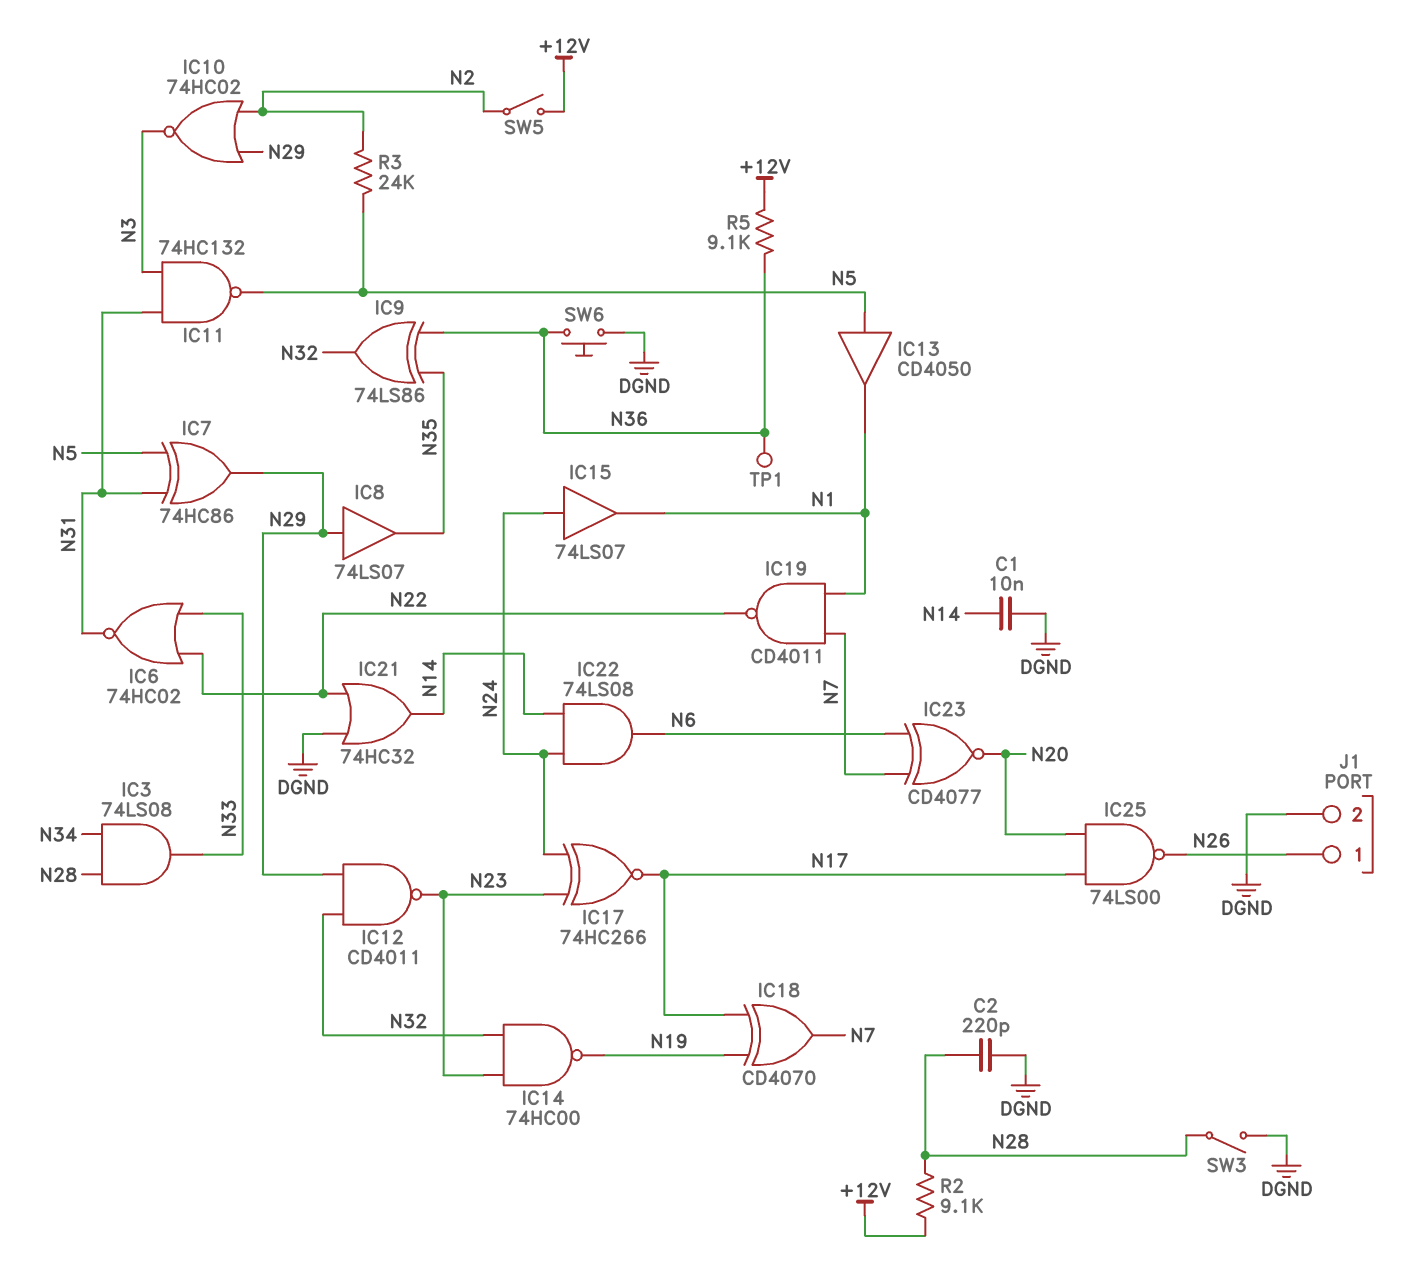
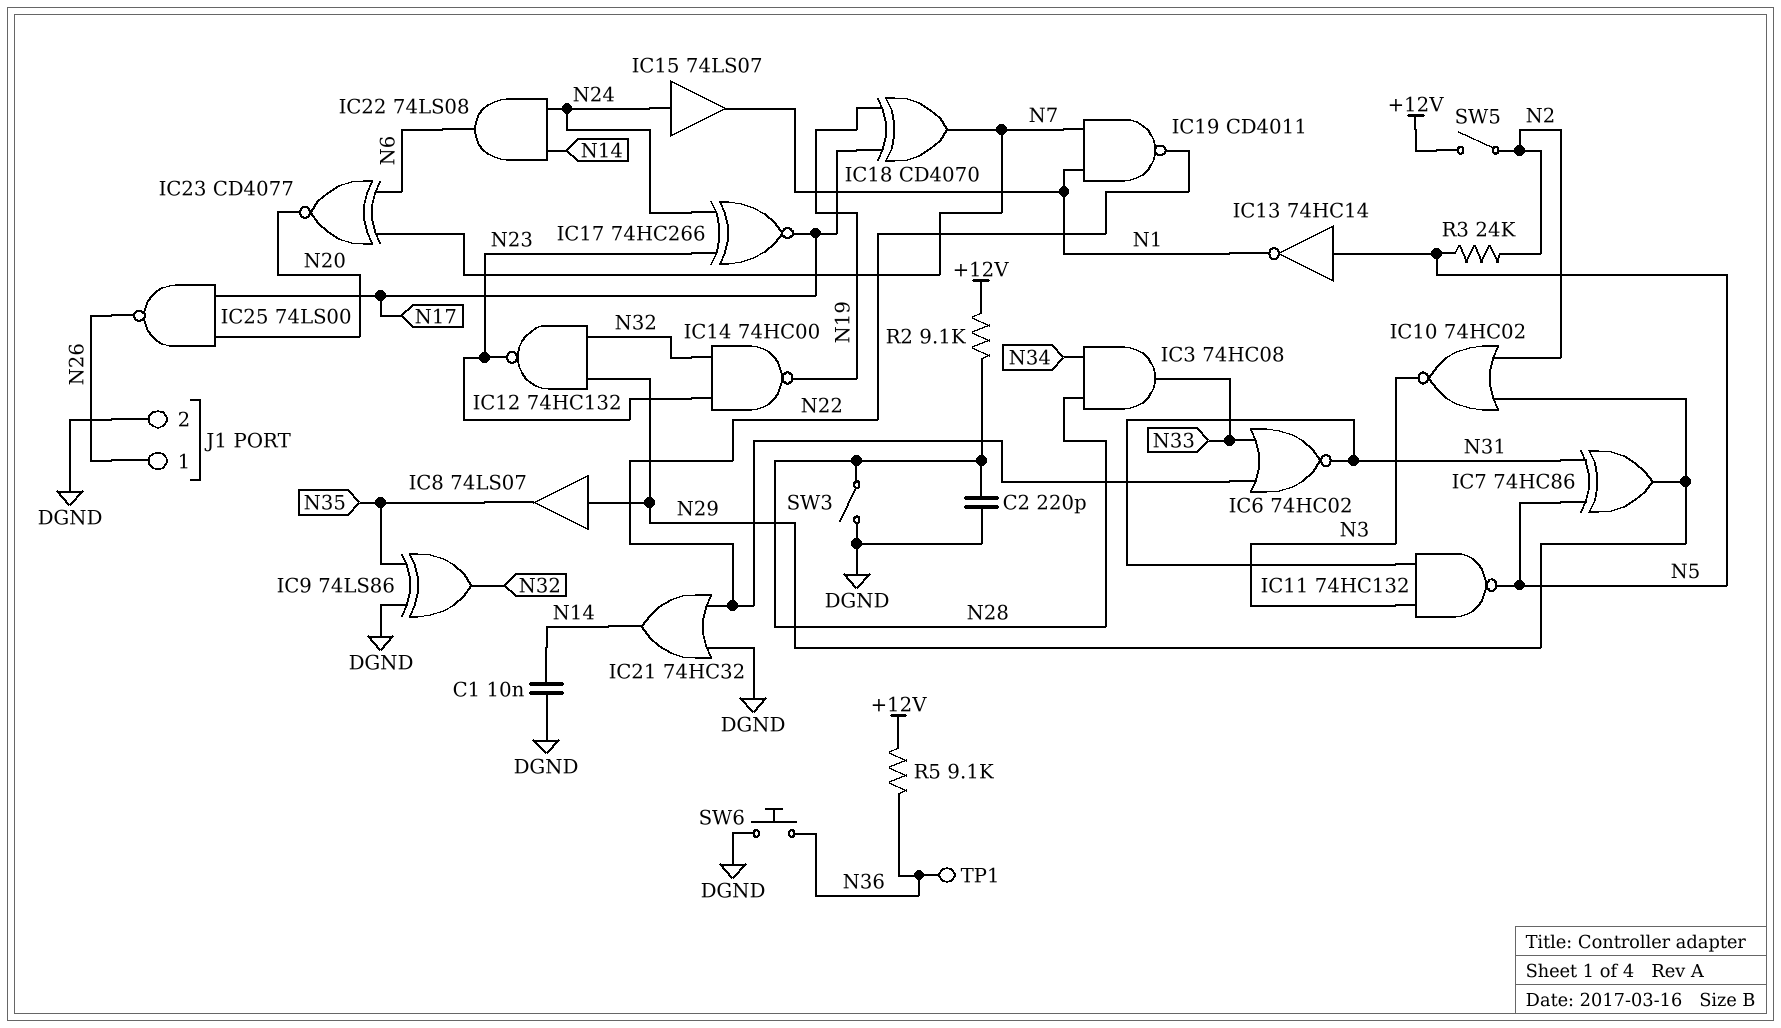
IC3: AND 74LS08 (in N28, in N34, out N33) -> AND 74HC08 (in N28, in N34, out N33)
IC9: XOR 74LS86 (in N35, in N36, out N32) -> XOR 74LS86 (in DGND, in N35, out N32)
IC12: NAND CD4011 (in N29, in N32, out N23) -> NAND 74HC132 (in N29, in N32, out N23)
IC13: buffer CD4050 (in N5, out N1) -> NOT 74HC14 (in N5, out N1)

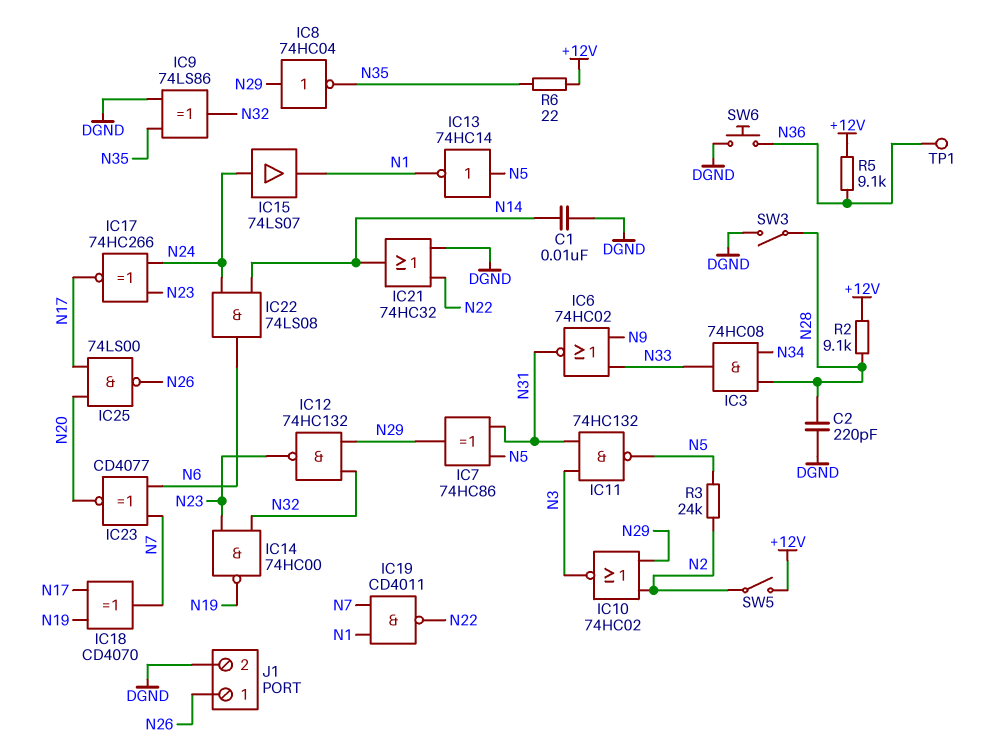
IC6: NOR 74HC02 (in N22, in N33, out N31) -> NOR 74HC02 (in N9, in N33, out N31)
IC8: buffer 74LS07 (in N29, out N35) -> NOT 74HC04 (in N29, out N35)
R6: none -> 22 (+12V, N35)

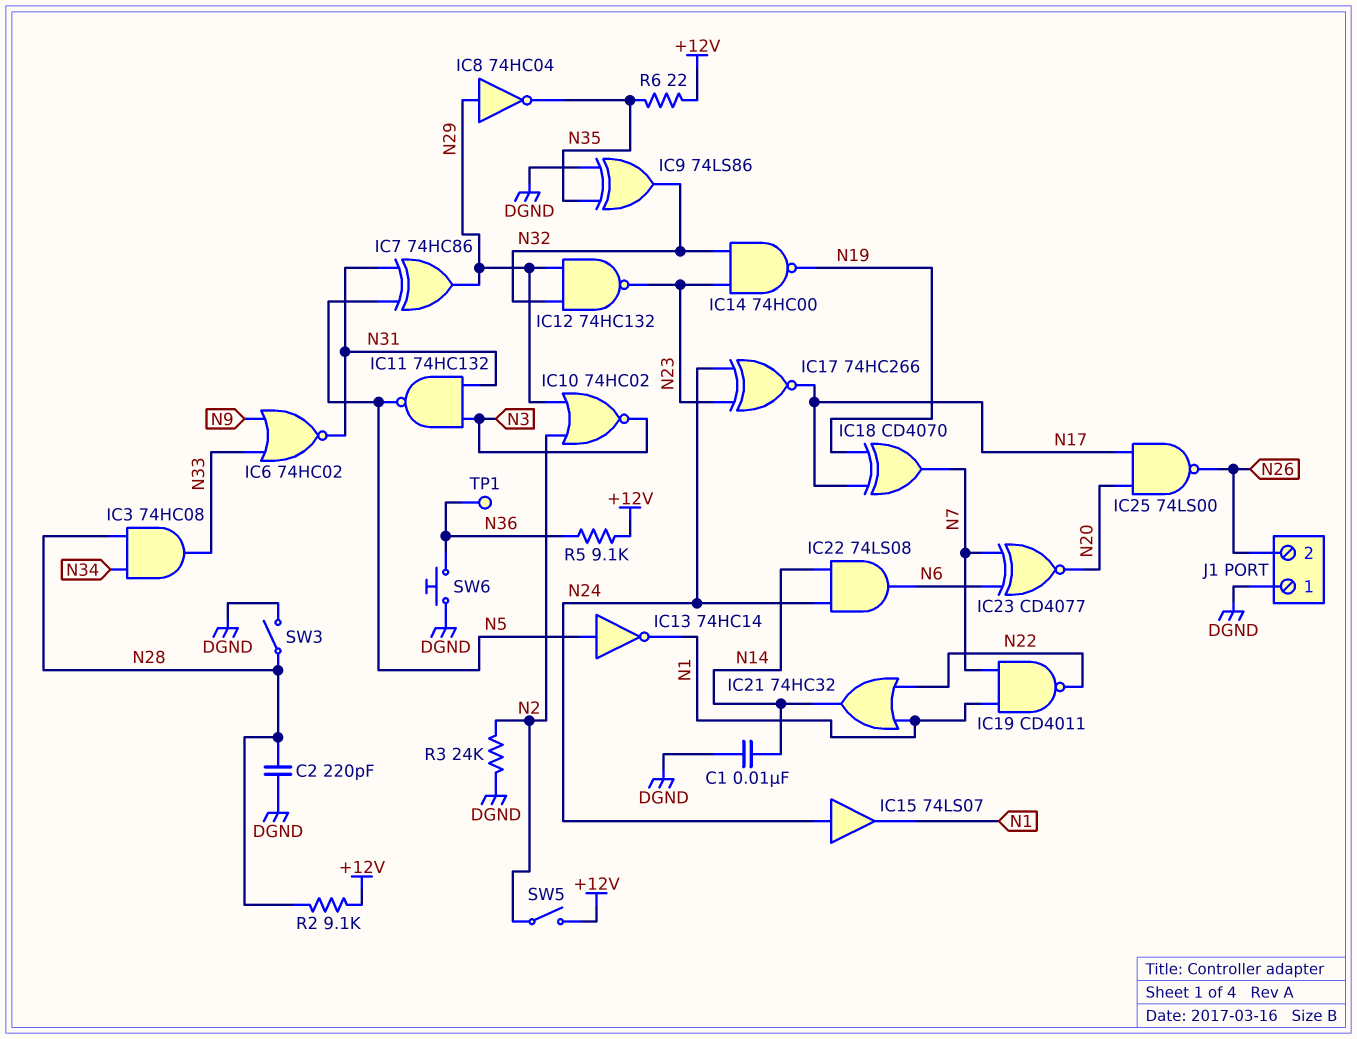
IC21: OR 74HC32 (in DGND, in N22, out N14) -> OR 74HC32 (in N1, in N22, out N14)
J1 pin 1: N26 -> DGND
J1 pin 2: DGND -> N26
R3: 24k (N2, N5) -> 24k (DGND, N2)

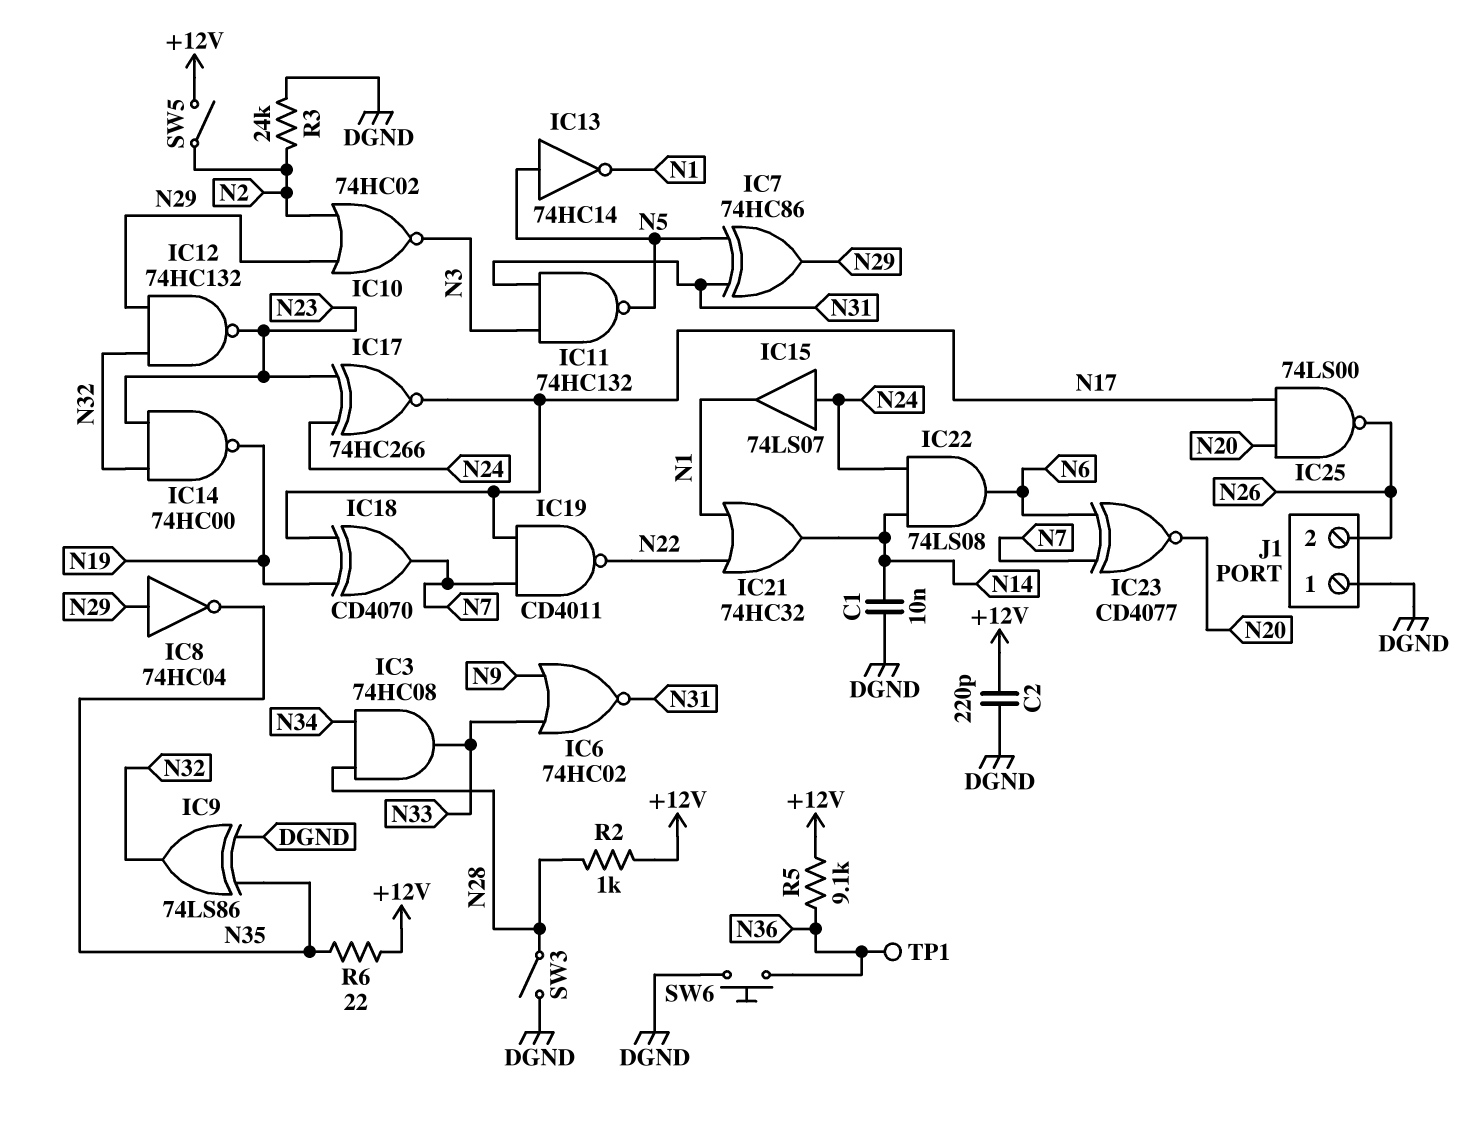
C2: 220pF (DGND, N28) -> 220pF (+12V, DGND)
IC19: NAND CD4011 (in N1, in N7, out N22) -> NAND CD4011 (in N7, in N17, out N22)
R2: 9.1k (+12V, N28) -> 1k (+12V, N28)

